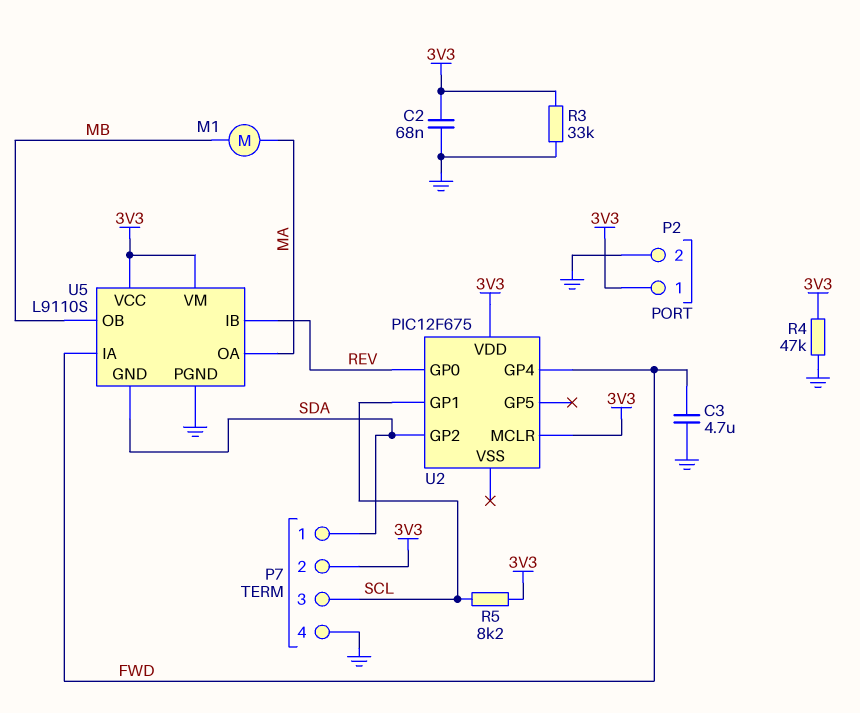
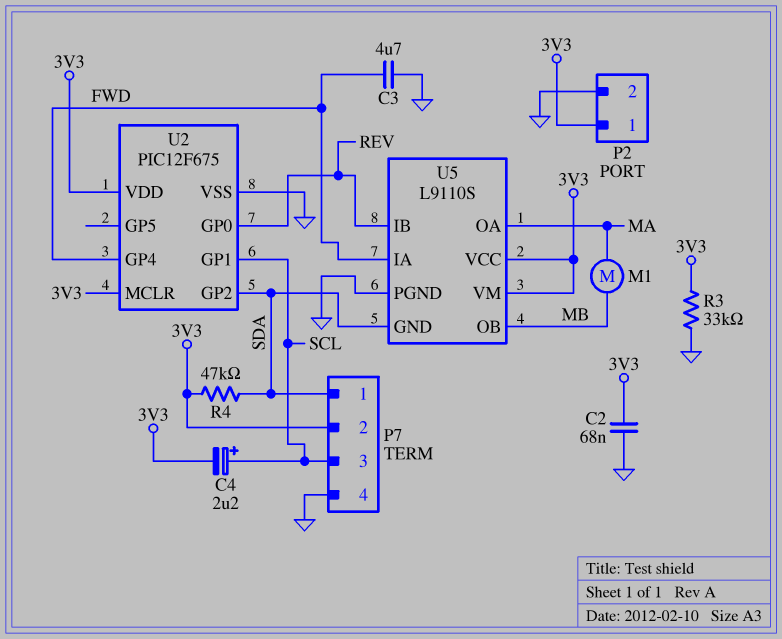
C4: none -> 2.2uF (plus SCL, minus 3V3)
R4: 47k (3V3, GND) -> 47k (3V3, SDA)
R5: 8.2k (3V3, SCL) -> none
U2 pin VSS: none -> GND

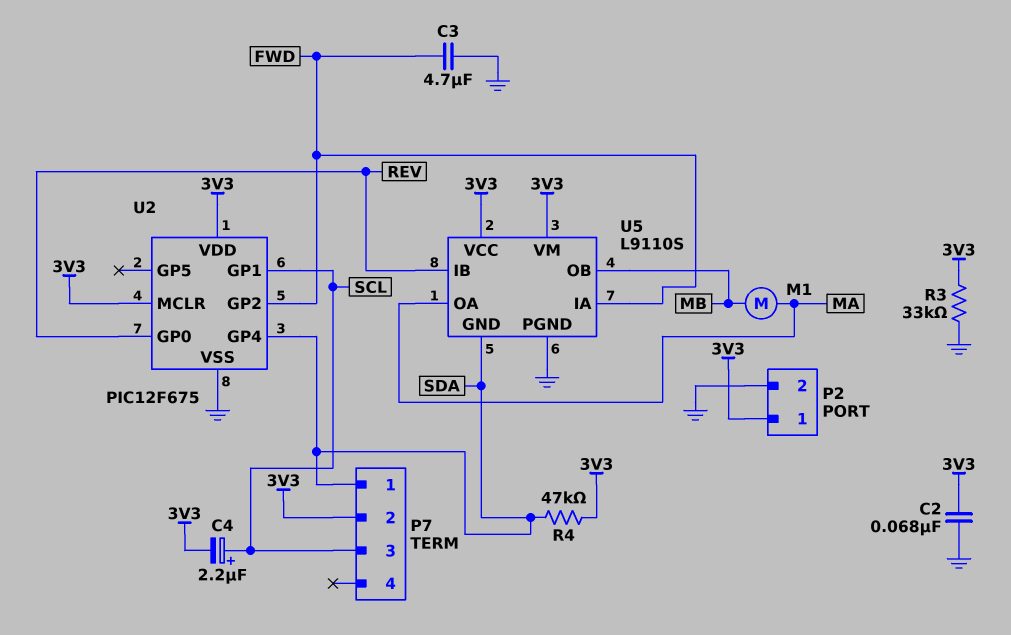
P7 pin 4: GND -> none
U2 pin GP2: SDA -> FWD
U2 pin GP4: FWD -> SDA

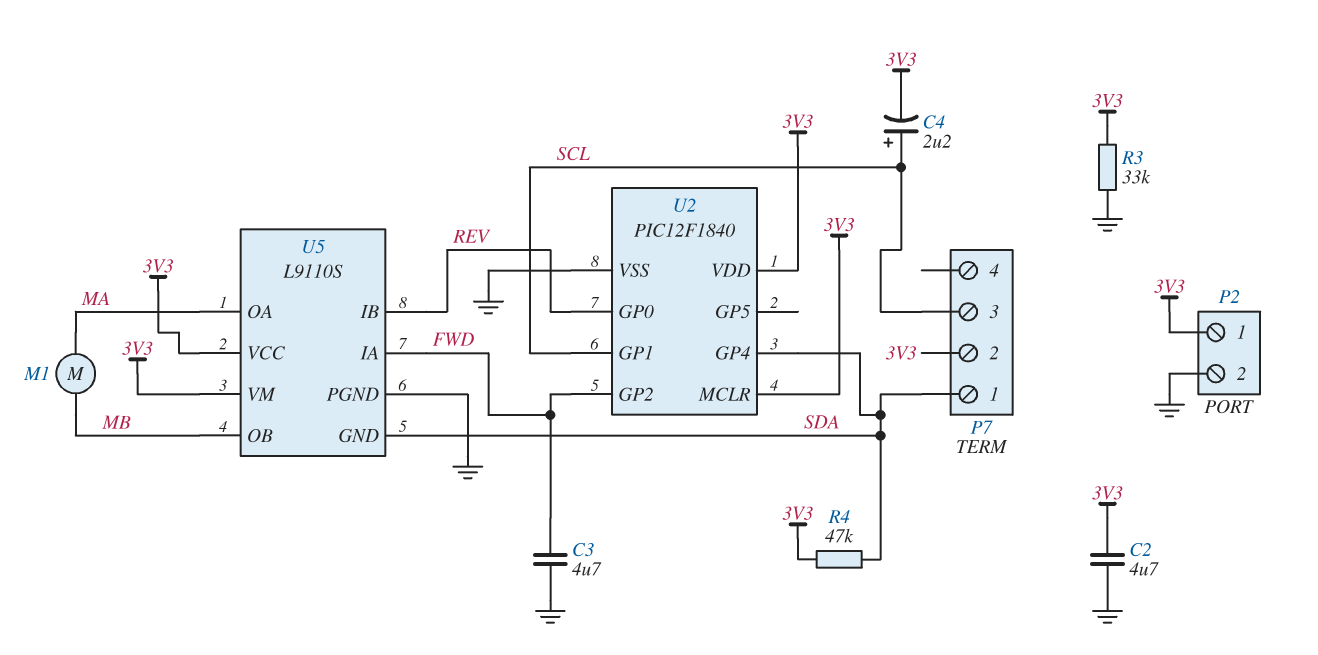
C2: 68nF (3V3, GND) -> 4.7uF (3V3, GND)
U2: PIC12F675 -> PIC12F1840

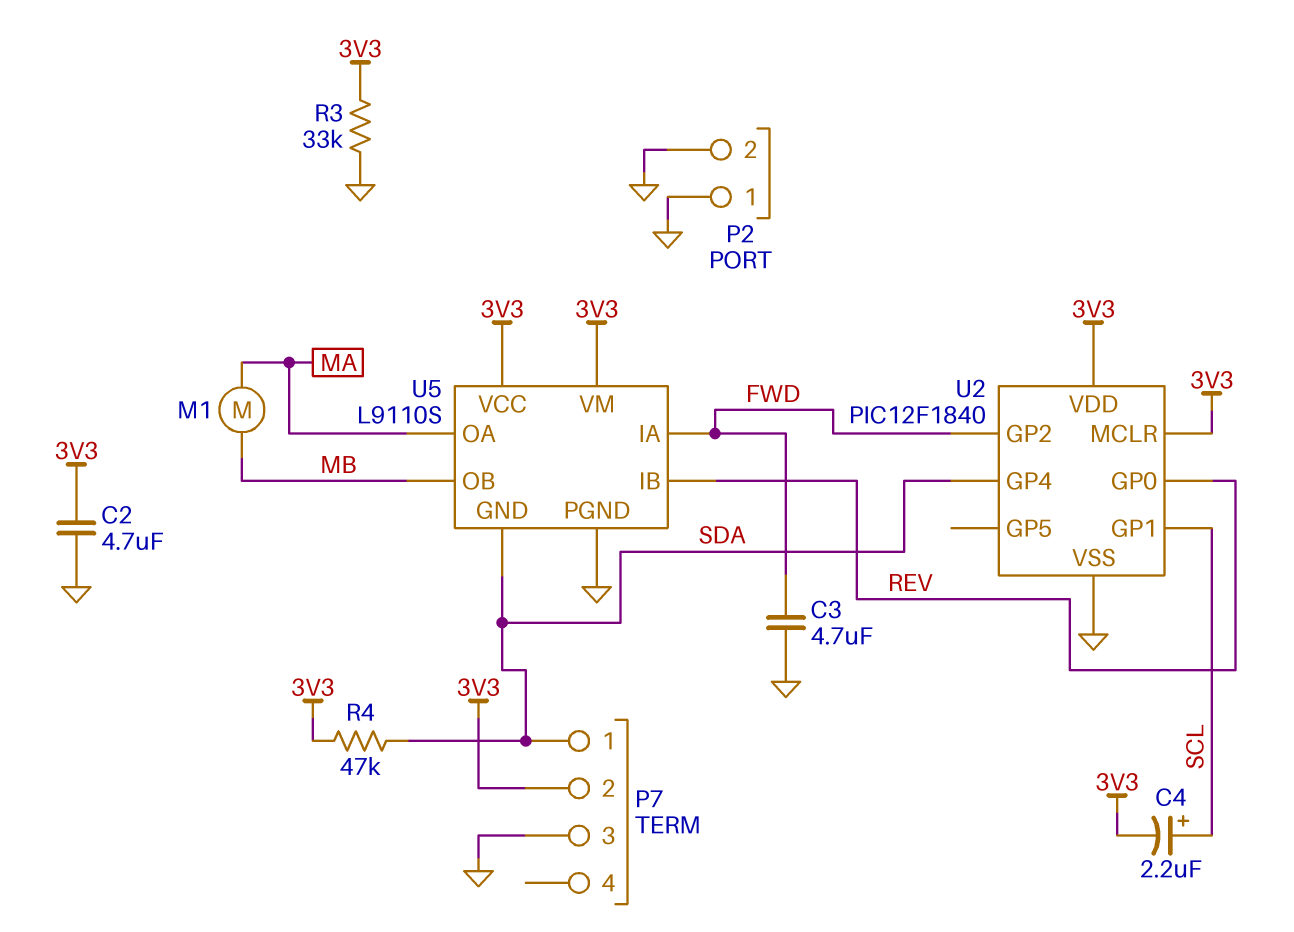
P2 pin 1: 3V3 -> GND
P7 pin 3: SCL -> GND

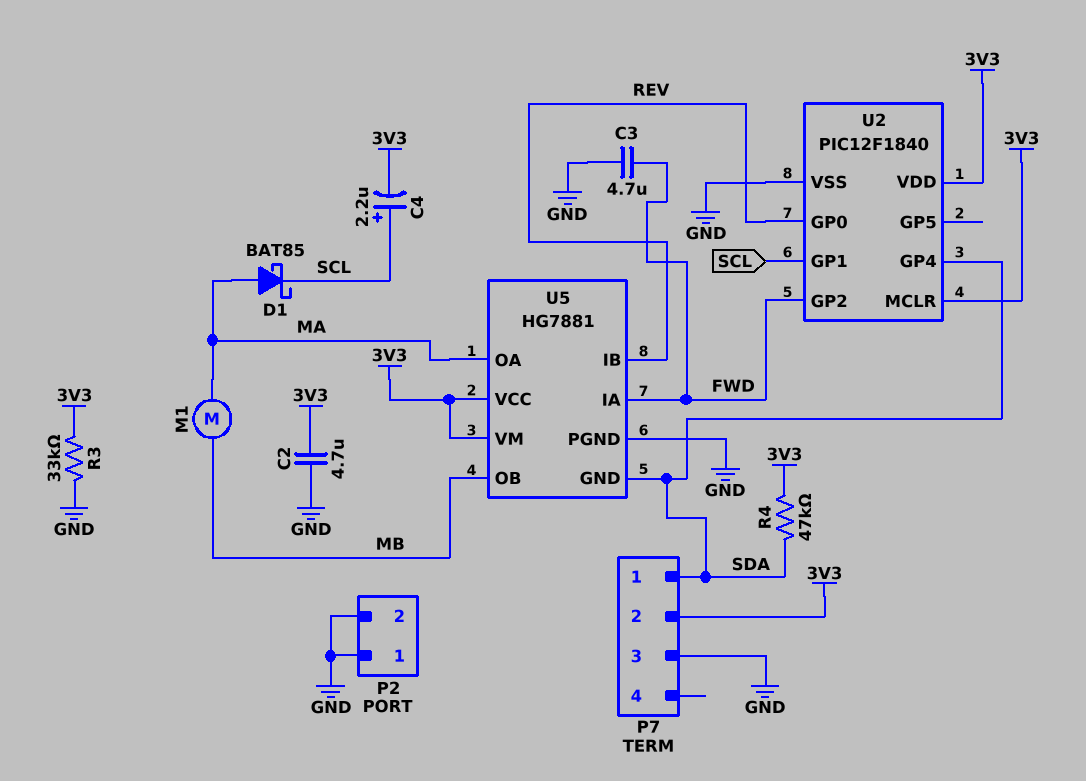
D1: none -> schottky BAT85 (A MA, K SCL)
U5: L9110S -> HG7881

